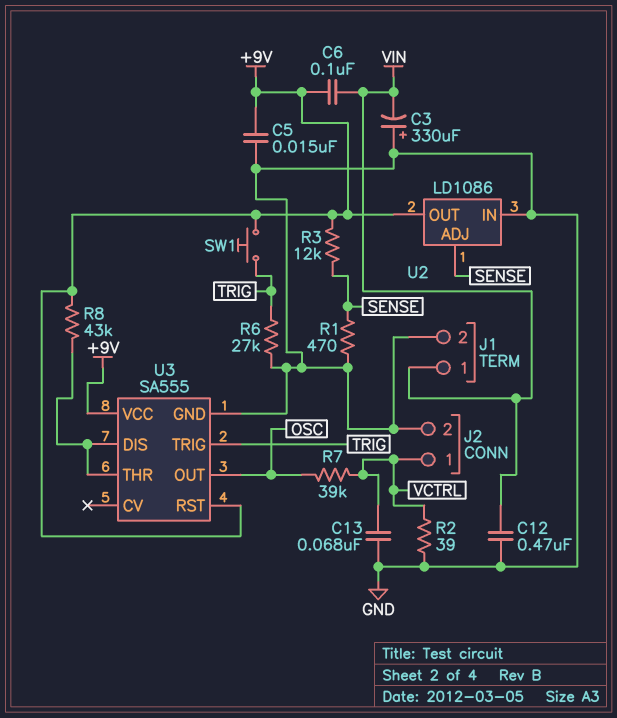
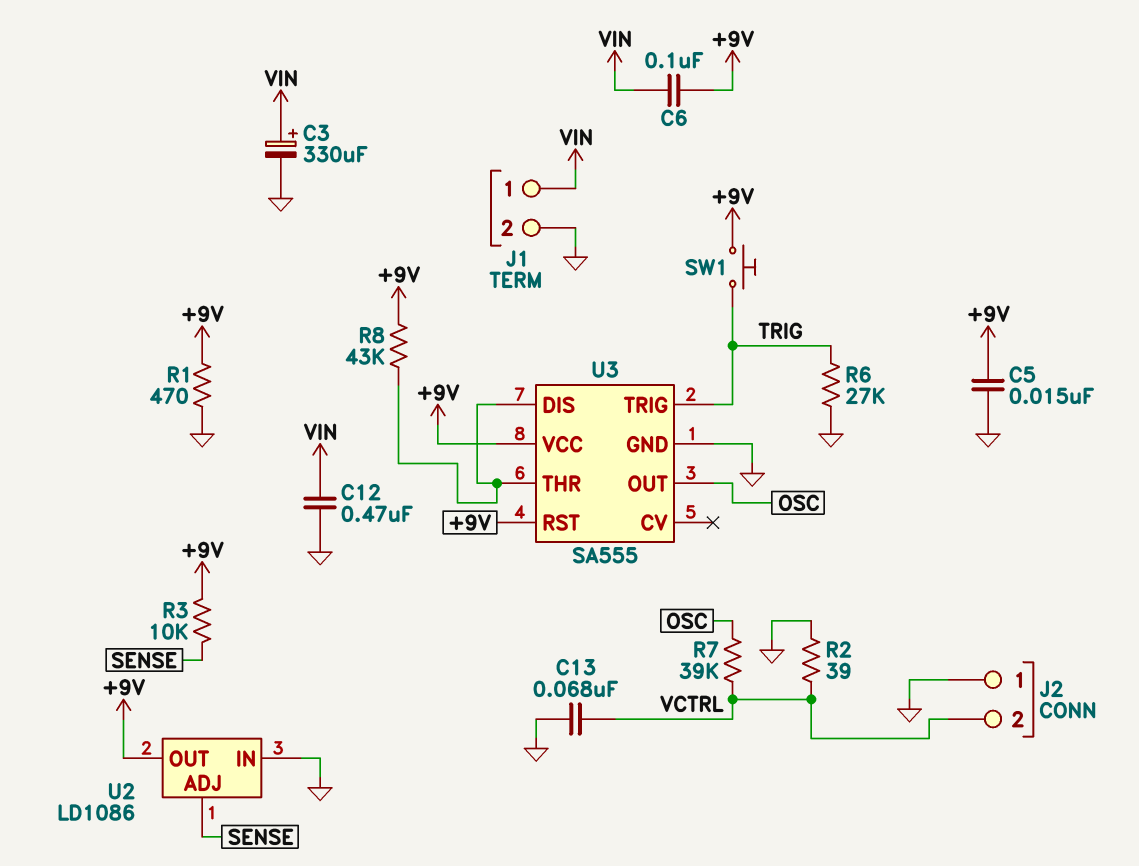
C3: 330uF (plus GND, minus VIN) -> 330uF (plus VIN, minus GND)
J2 pin 1: VCTRL -> GND
J2 pin 2: GND -> VCTRL
R1: 470 (GND, SENSE) -> 470 (+9V, GND)
R3: 12k (+9V, SENSE) -> 10k (+9V, SENSE)

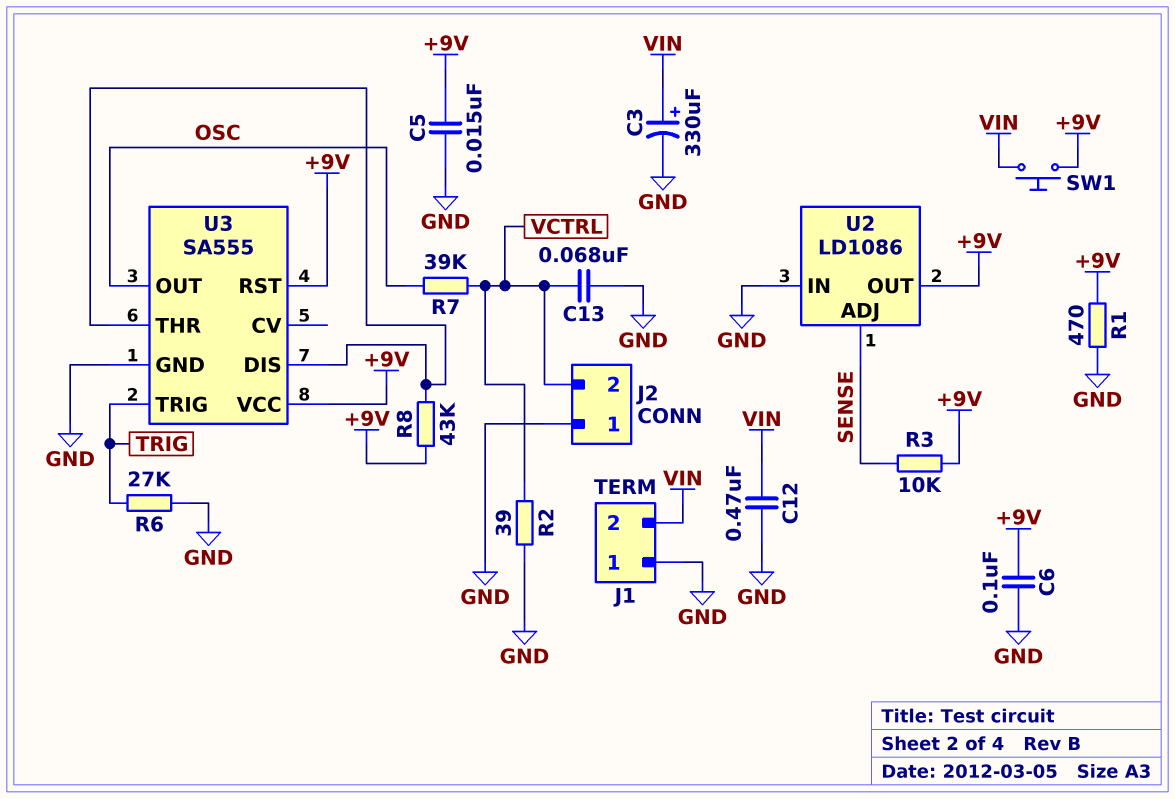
C6: 100nF (+9V, VIN) -> 100nF (+9V, GND)
J1 pin 1: VIN -> GND
J1 pin 2: GND -> VIN
SW1: button (+9V, TRIG) -> button (+9V, VIN)

